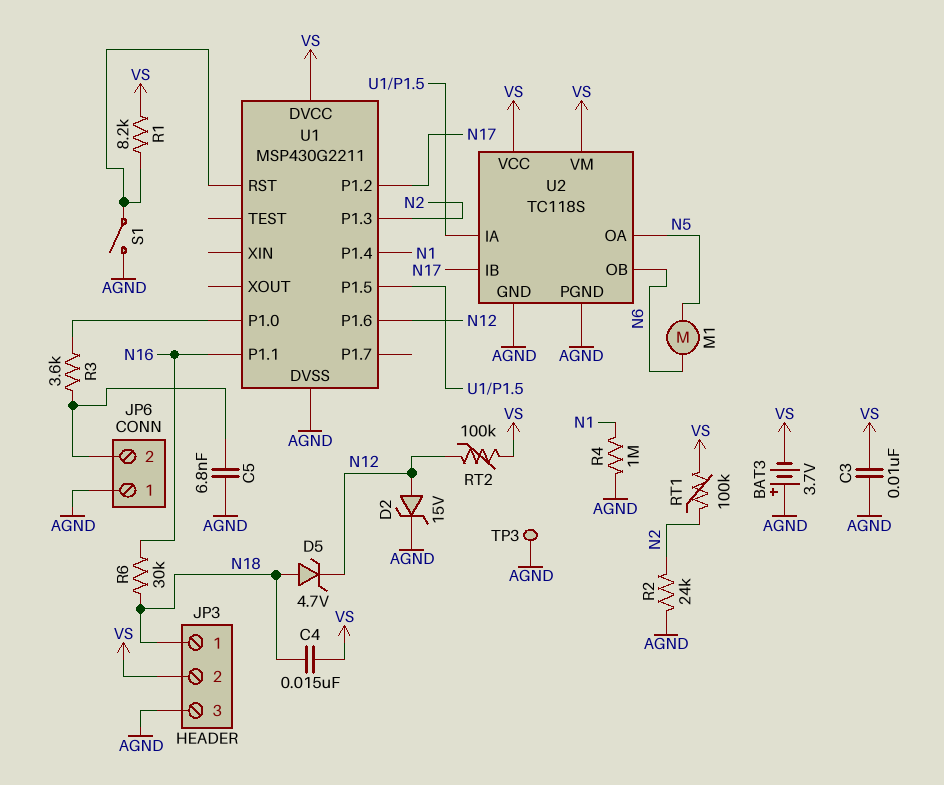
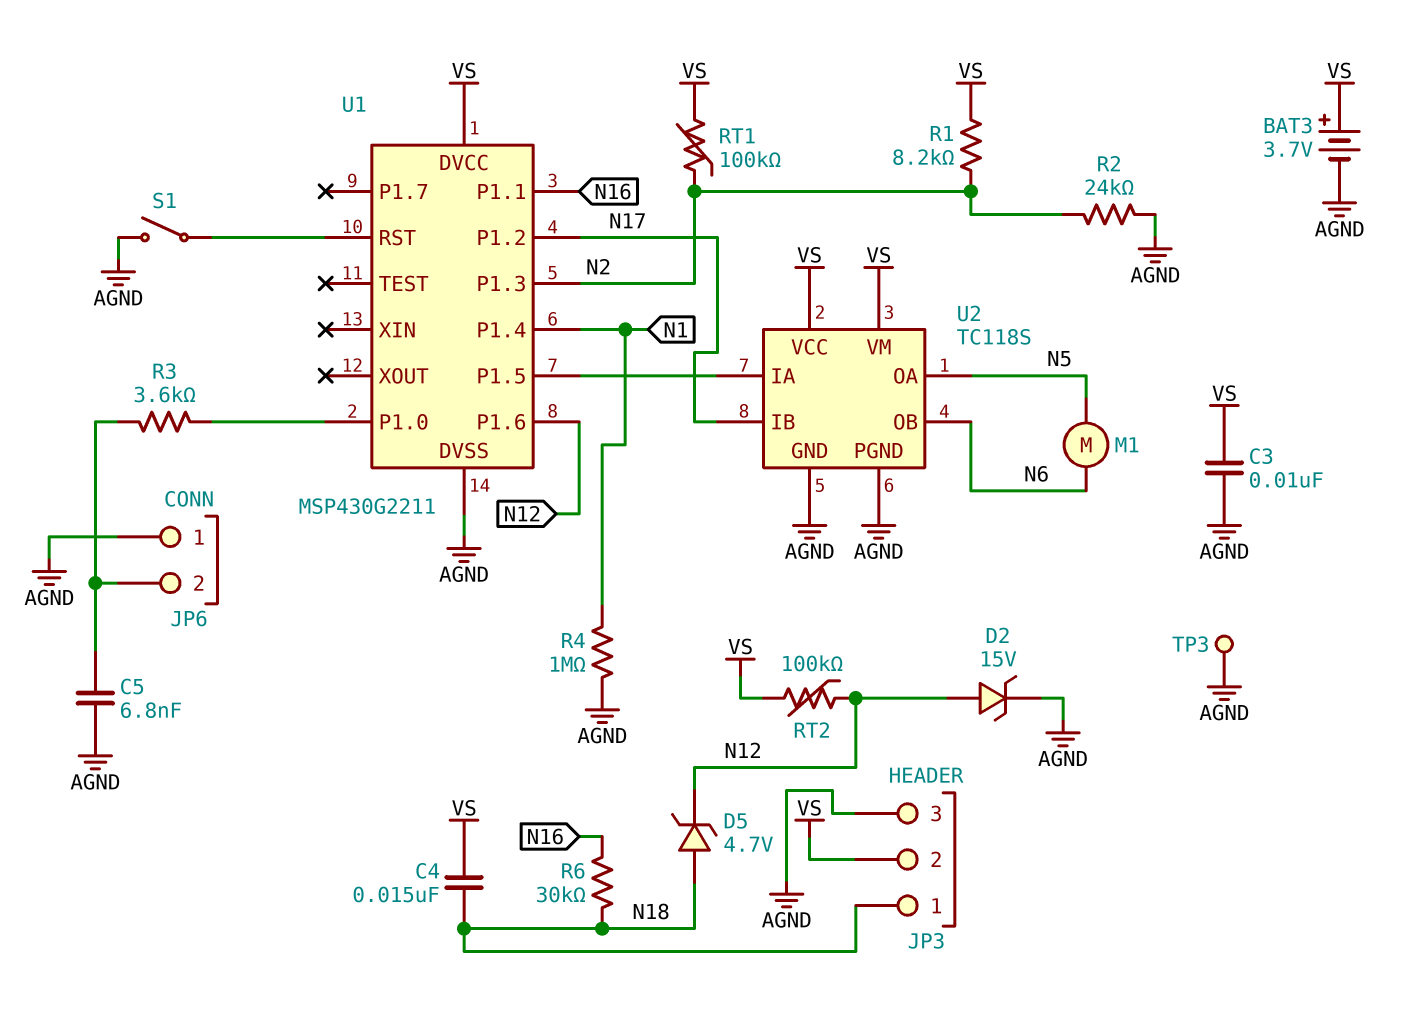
BAT3: 3.7V (plus AGND, minus VS) -> 3.7V (plus VS, minus AGND)
R1: 8.2k (U1/RST, VS) -> 8.2k (N2, VS)

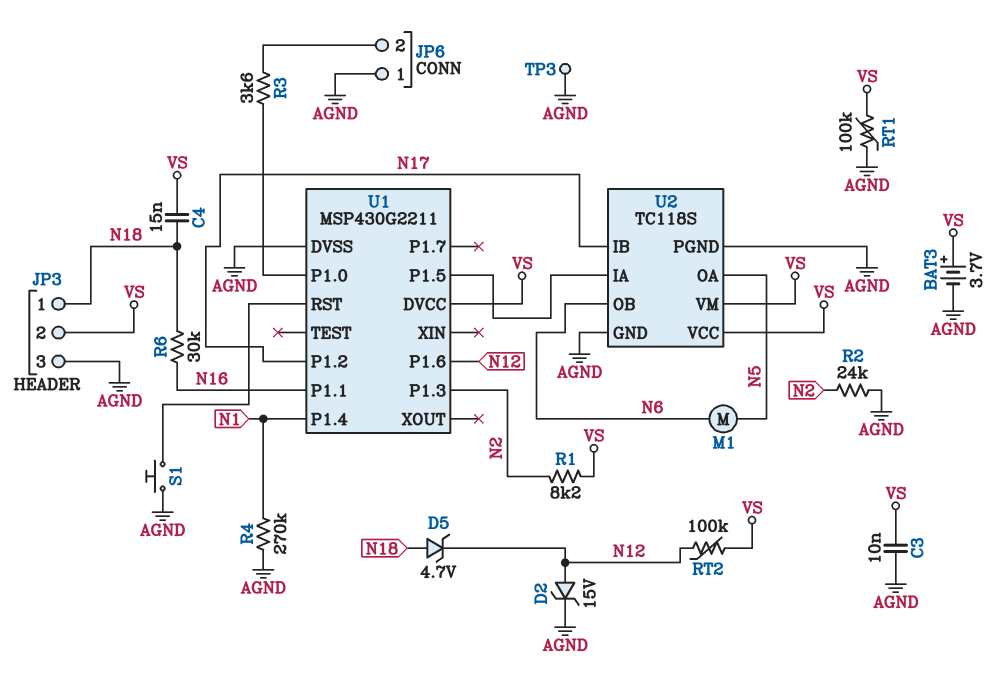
C5: 6.8nF (AGND, JP6/2) -> none
R4: 1M (AGND, N1) -> 270k (AGND, N1)
RT1: 100k (N2, VS) -> 100k (AGND, VS)
S1: switch (AGND, U1/RST) -> button (AGND, U1/RST)

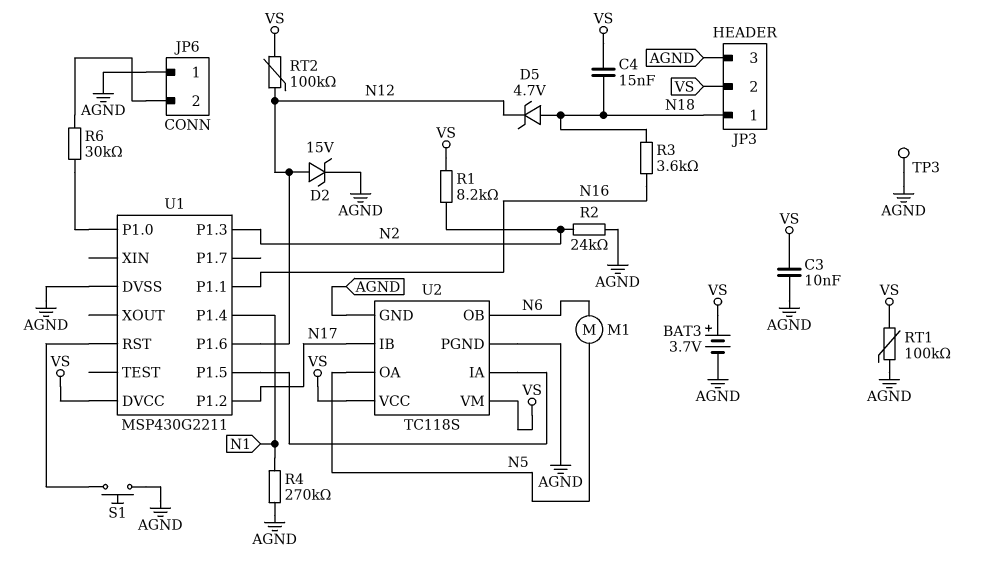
R3: 3.6k (JP6/2, U1/P1.0) -> 3.6k (N16, N18)
R6: 30k (N16, N18) -> 30k (JP6/2, U1/P1.0)

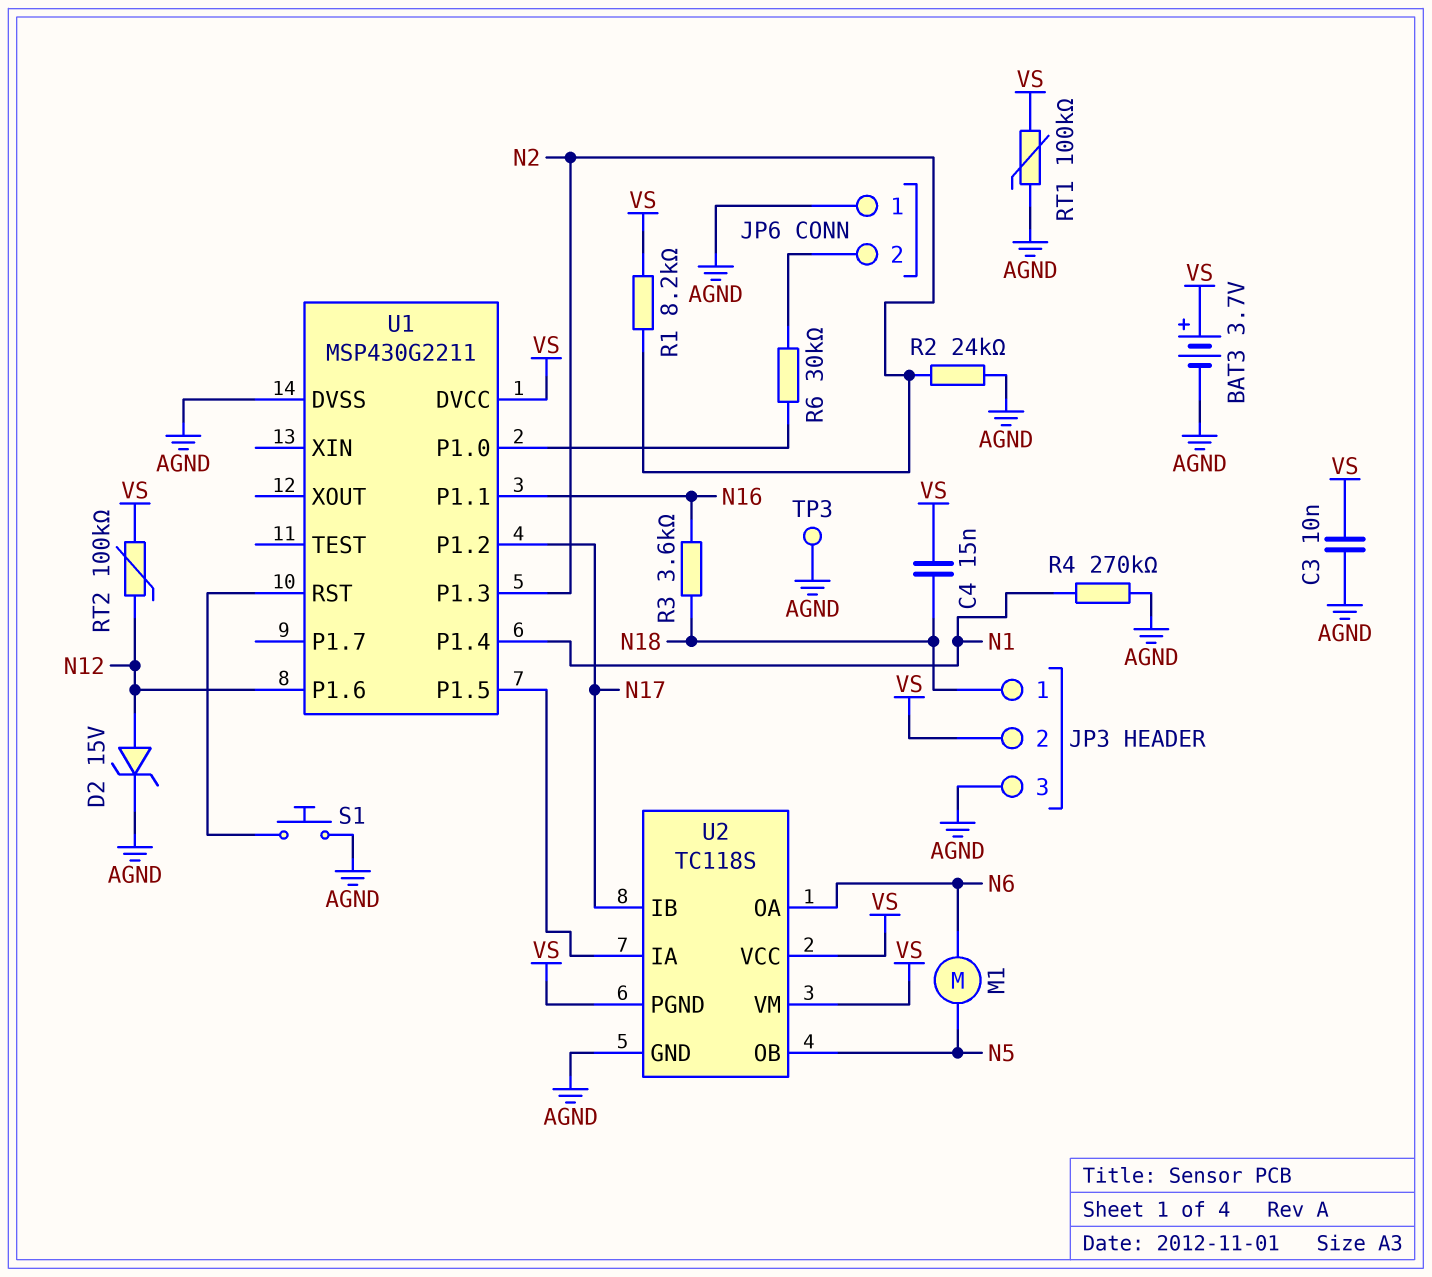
D5: zener 4.7V (A N18, K N12) -> none
U2 pin OA: N5 -> N6
U2 pin OB: N6 -> N5
U2 pin PGND: AGND -> VS

